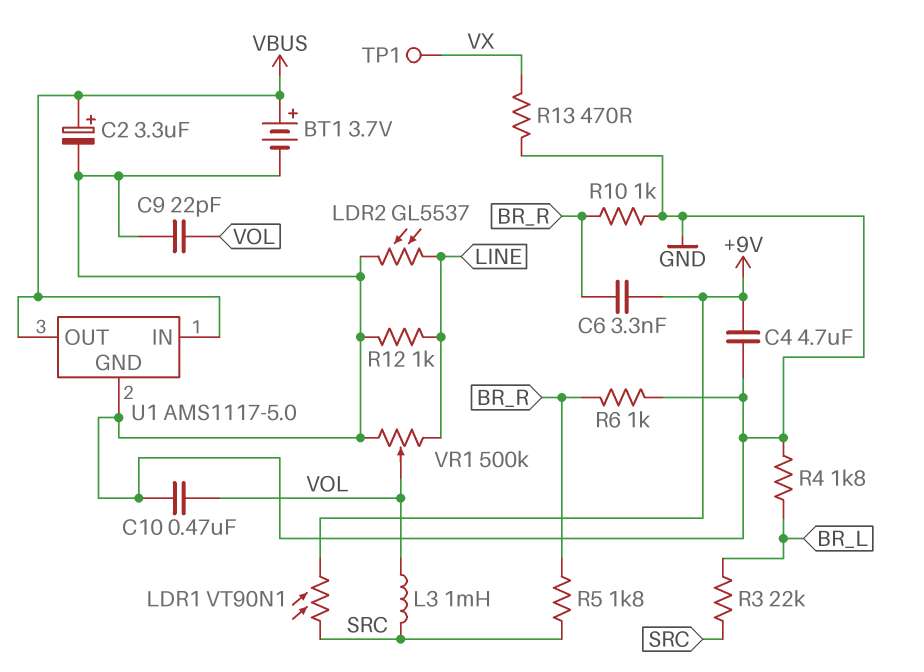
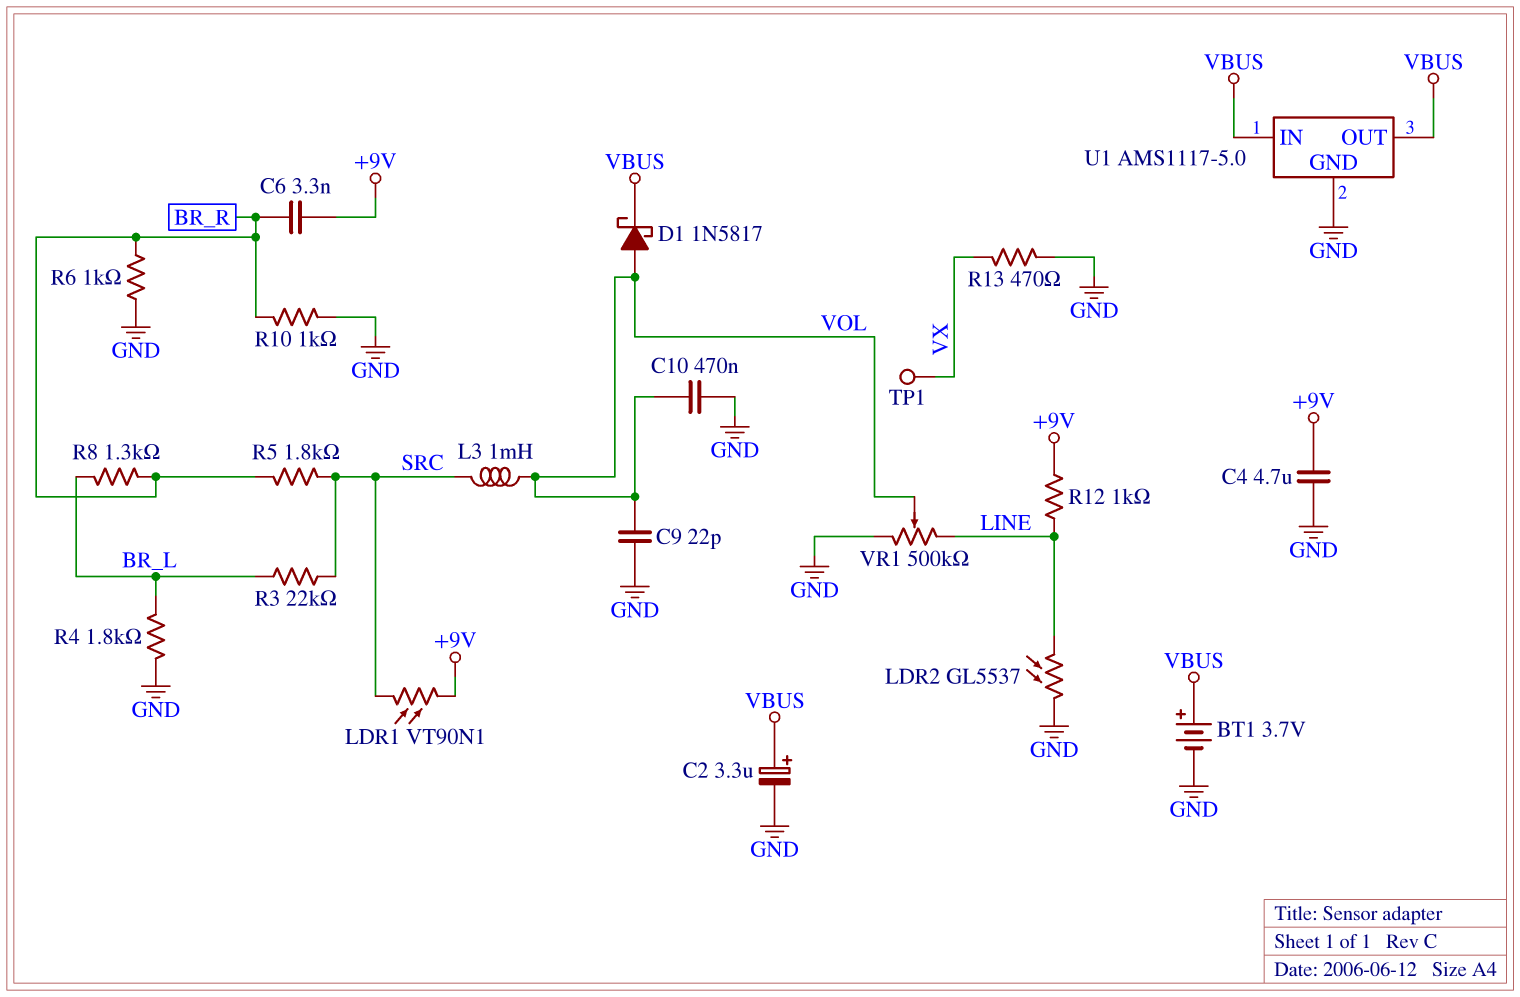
D1: none -> schottky 1N5817 (A VOL, K VBUS)
R8: none -> 1.3k (BR_L, BR_R)
R12: 1k (GND, LINE) -> 1k (+9V, LINE)

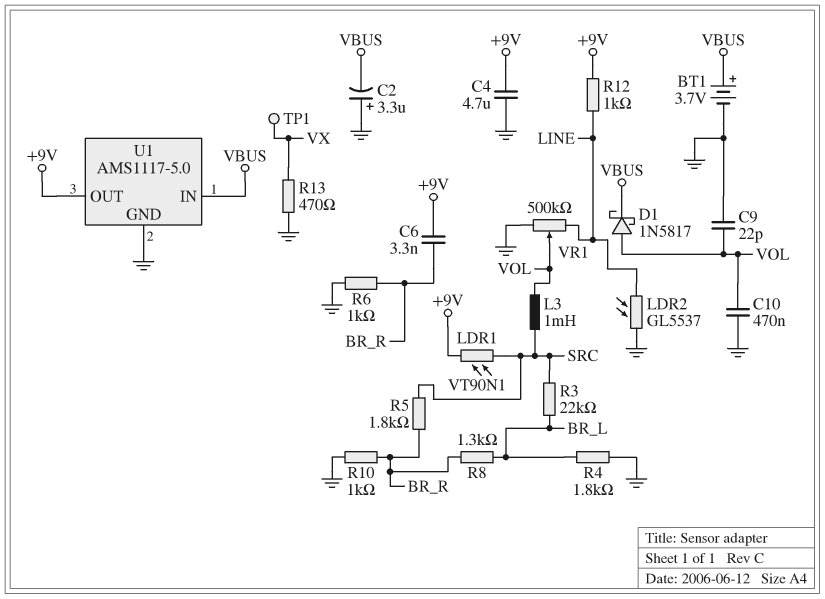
C2: 3.3uF (plus VBUS, minus GND) -> 3.3uF (plus GND, minus VBUS)
U1 pin OUT: VBUS -> +9V

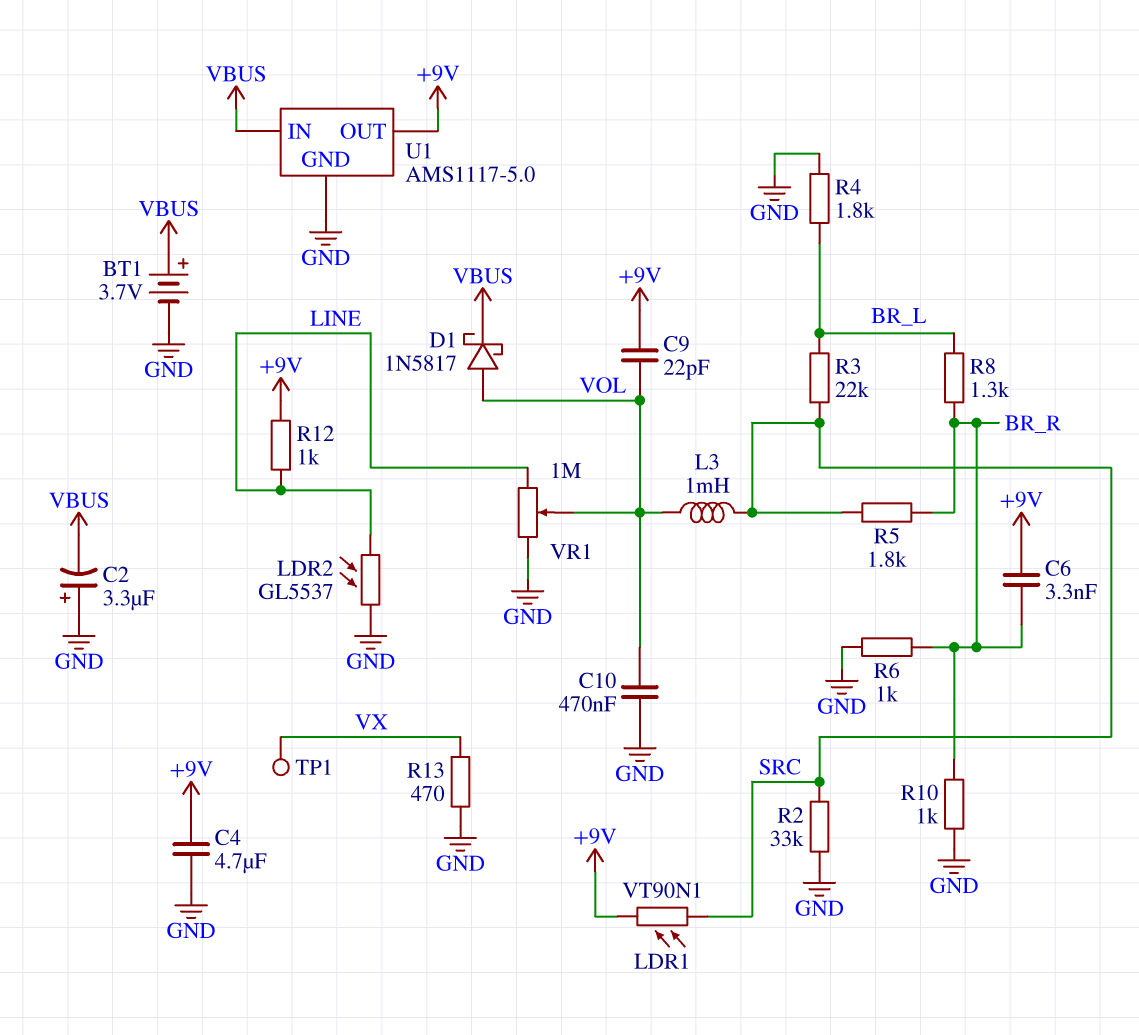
C9: 22pF (GND, VOL) -> 22pF (+9V, VOL)
R2: none -> 33k (GND, SRC)
VR1: 500k (GND, LINE, wiper VOL) -> 1M (GND, LINE, wiper VOL)

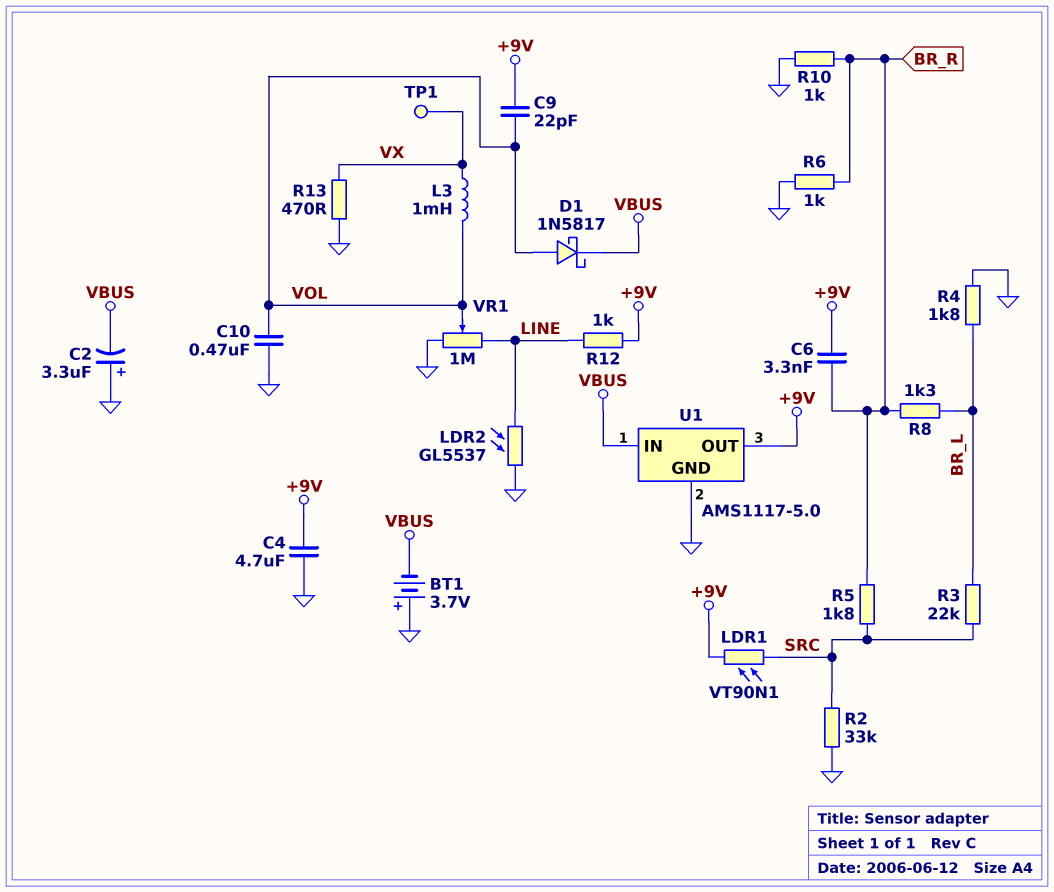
BT1: 3.7V (plus VBUS, minus GND) -> 3.7V (plus GND, minus VBUS)
L3: 1mH (SRC, VOL) -> 1mH (VOL, VX)

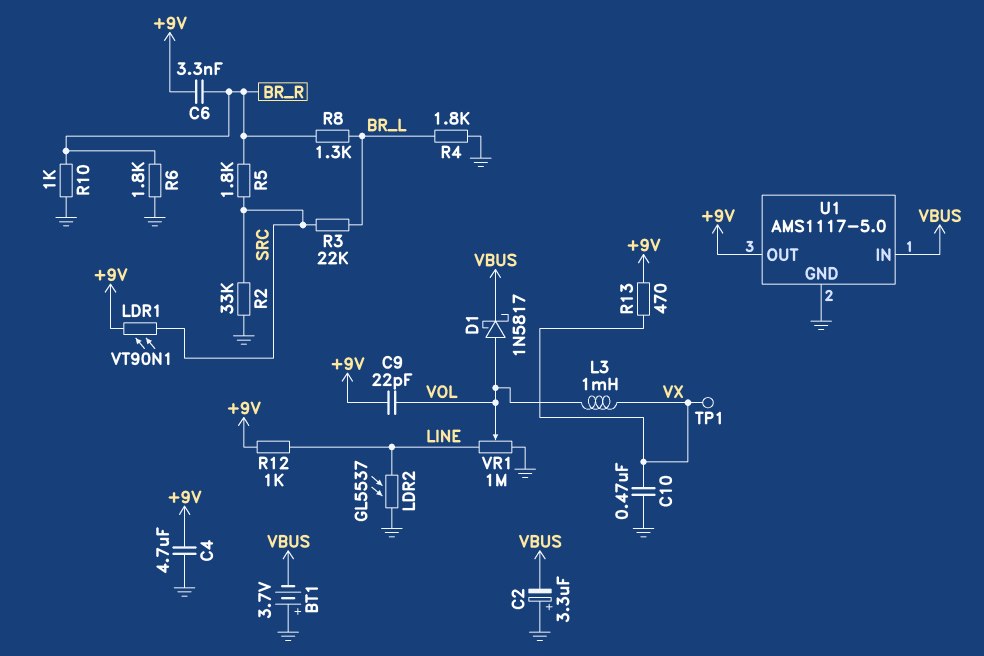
C10: 470nF (GND, VOL) -> 470nF (GND, VX)
R6: 1k (BR_R, GND) -> 1.8k (BR_R, GND)
R13: 470 (GND, VX) -> 470 (+9V, VX)

